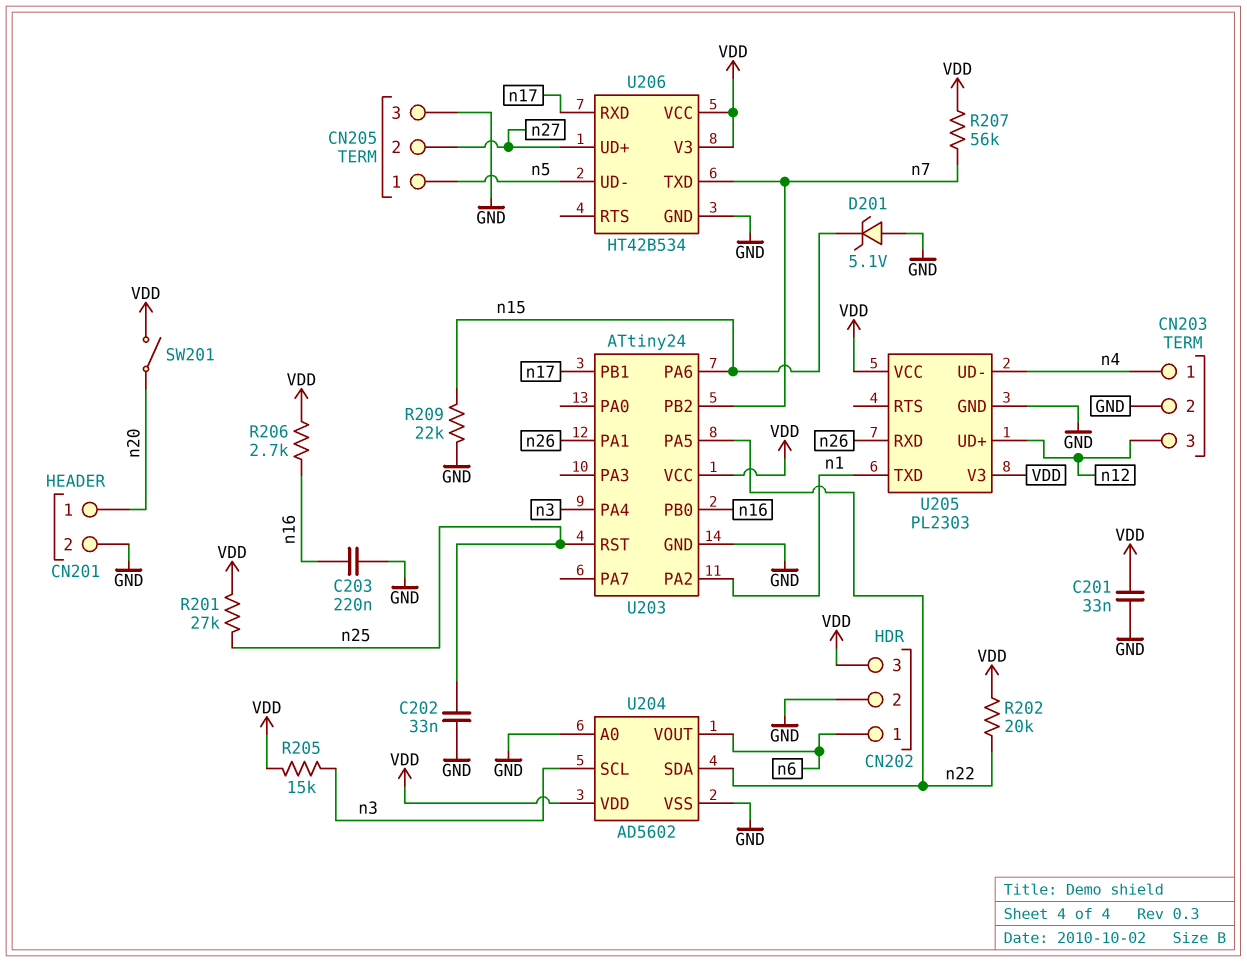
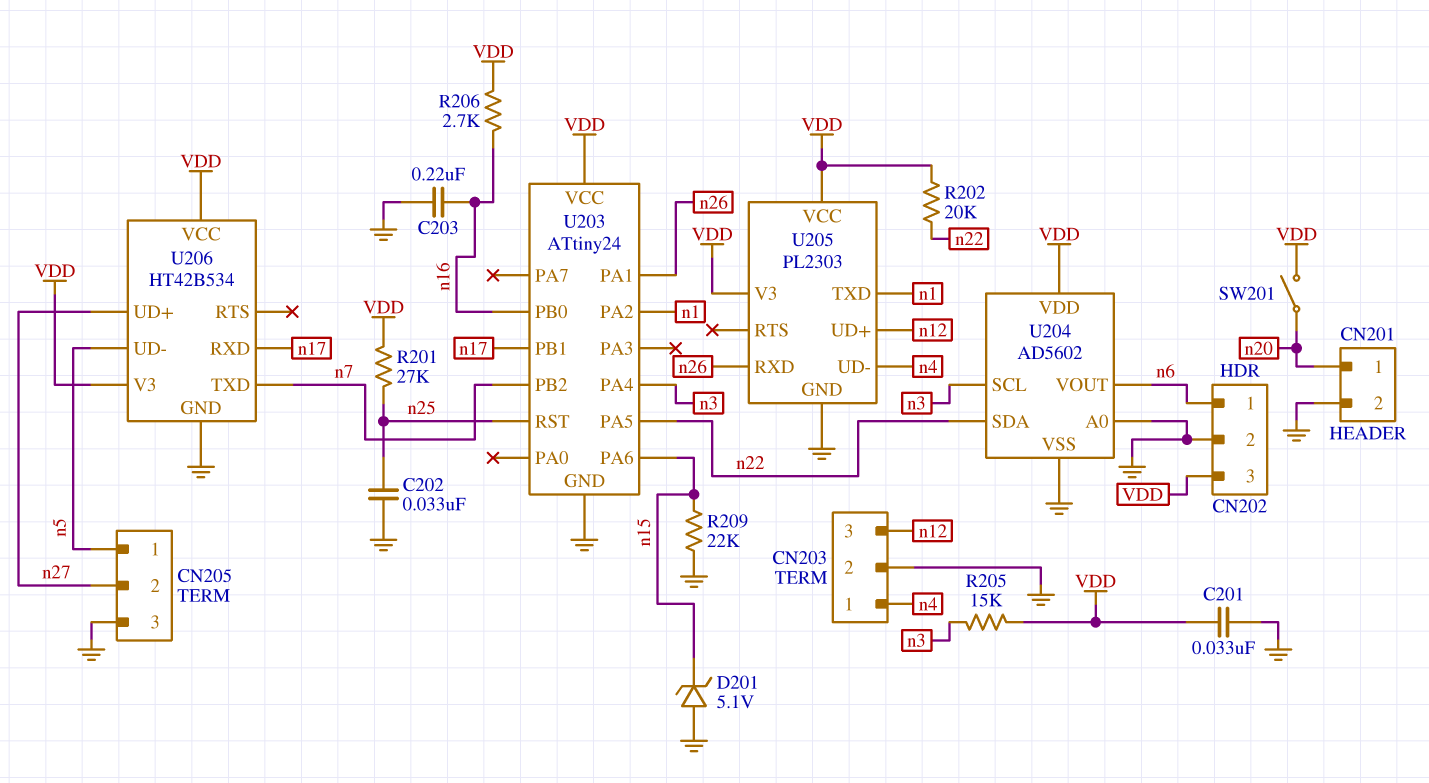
R207: 56k (VDD, n7) -> none

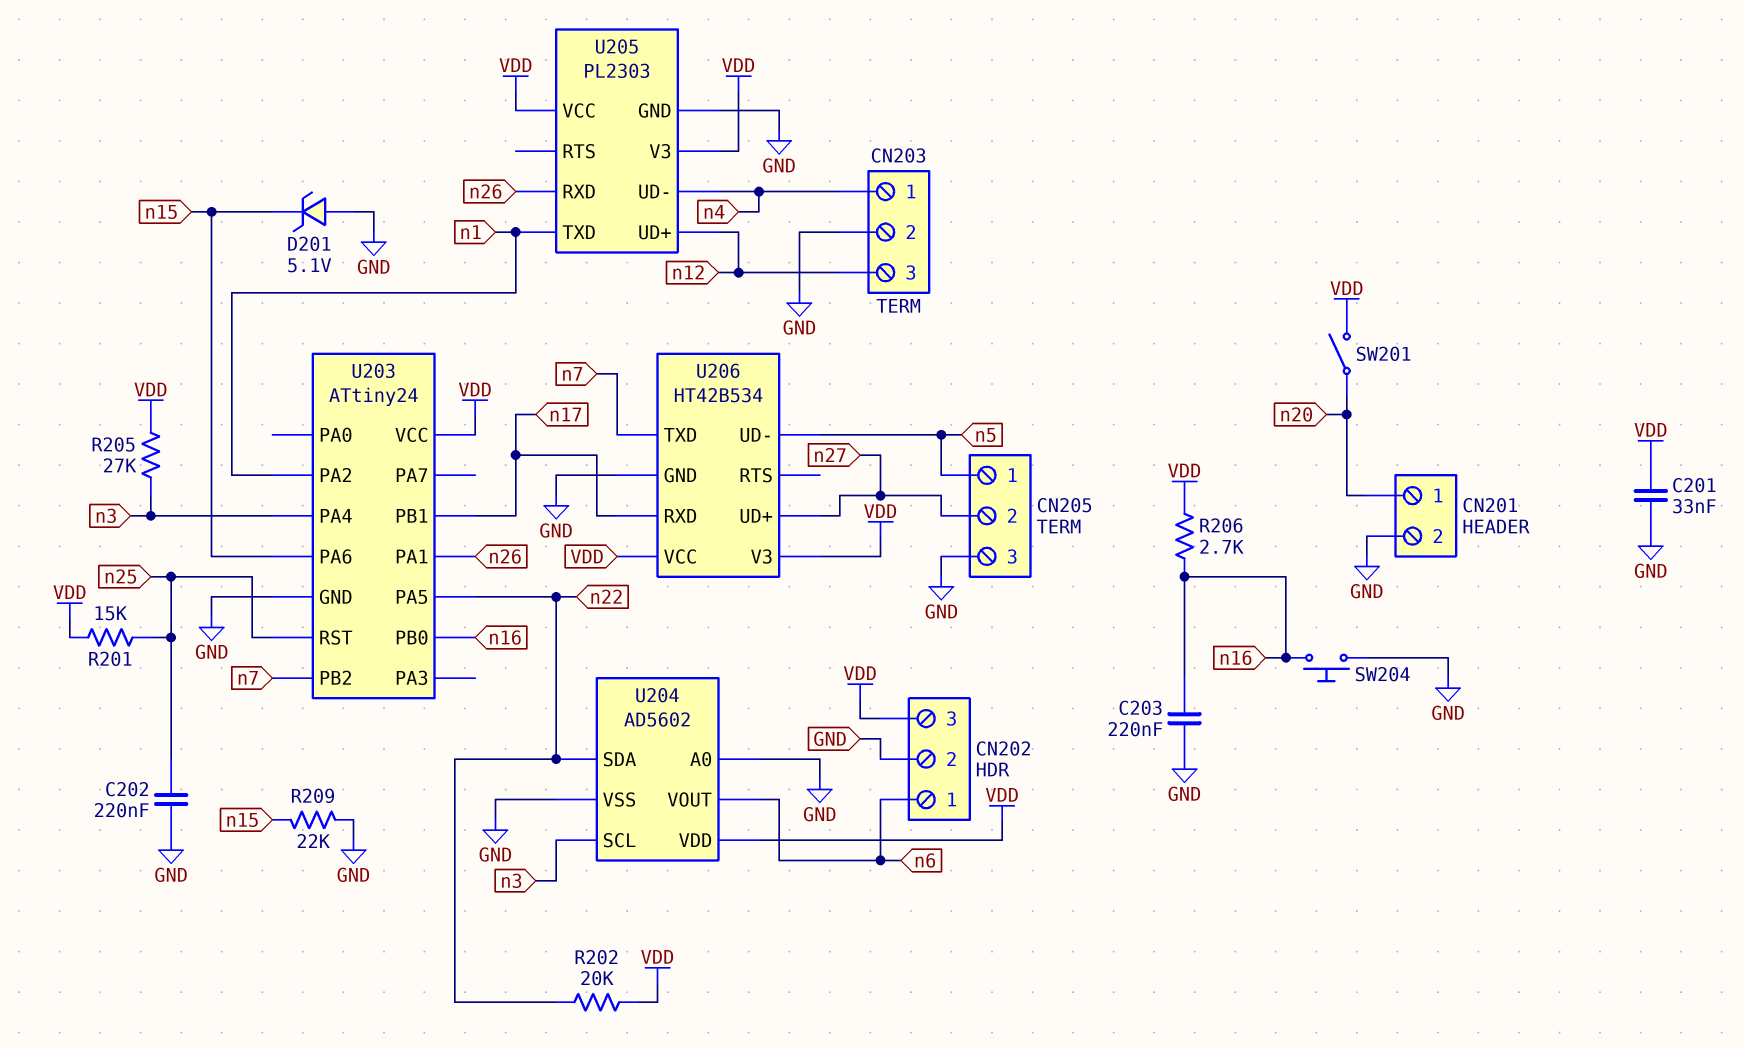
C202: 33nF (GND, n25) -> 220nF (GND, n25)
R201: 27k (VDD, n25) -> 15k (VDD, n25)
R205: 15k (VDD, n3) -> 27k (VDD, n3)
SW204: none -> button (GND, n16)

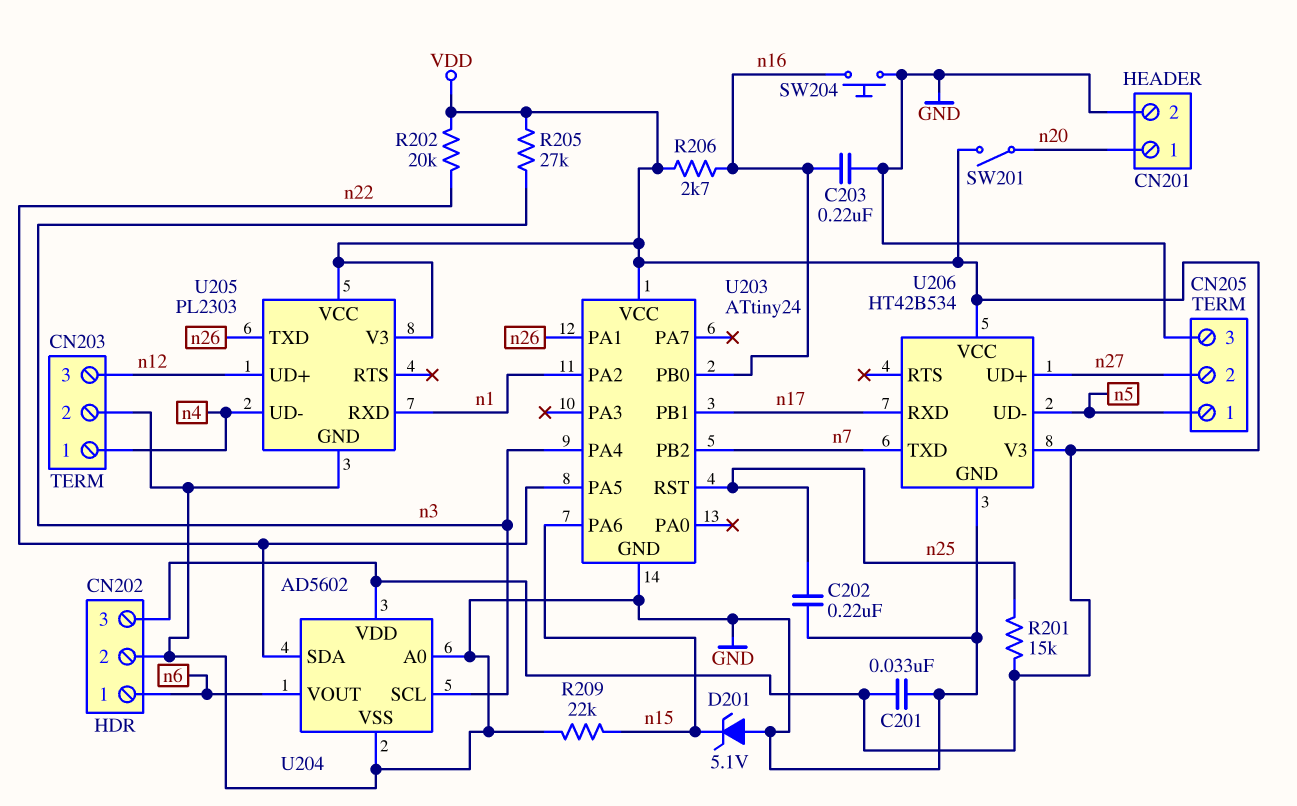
U205 pin RXD: n26 -> n1
U205 pin TXD: n1 -> n26

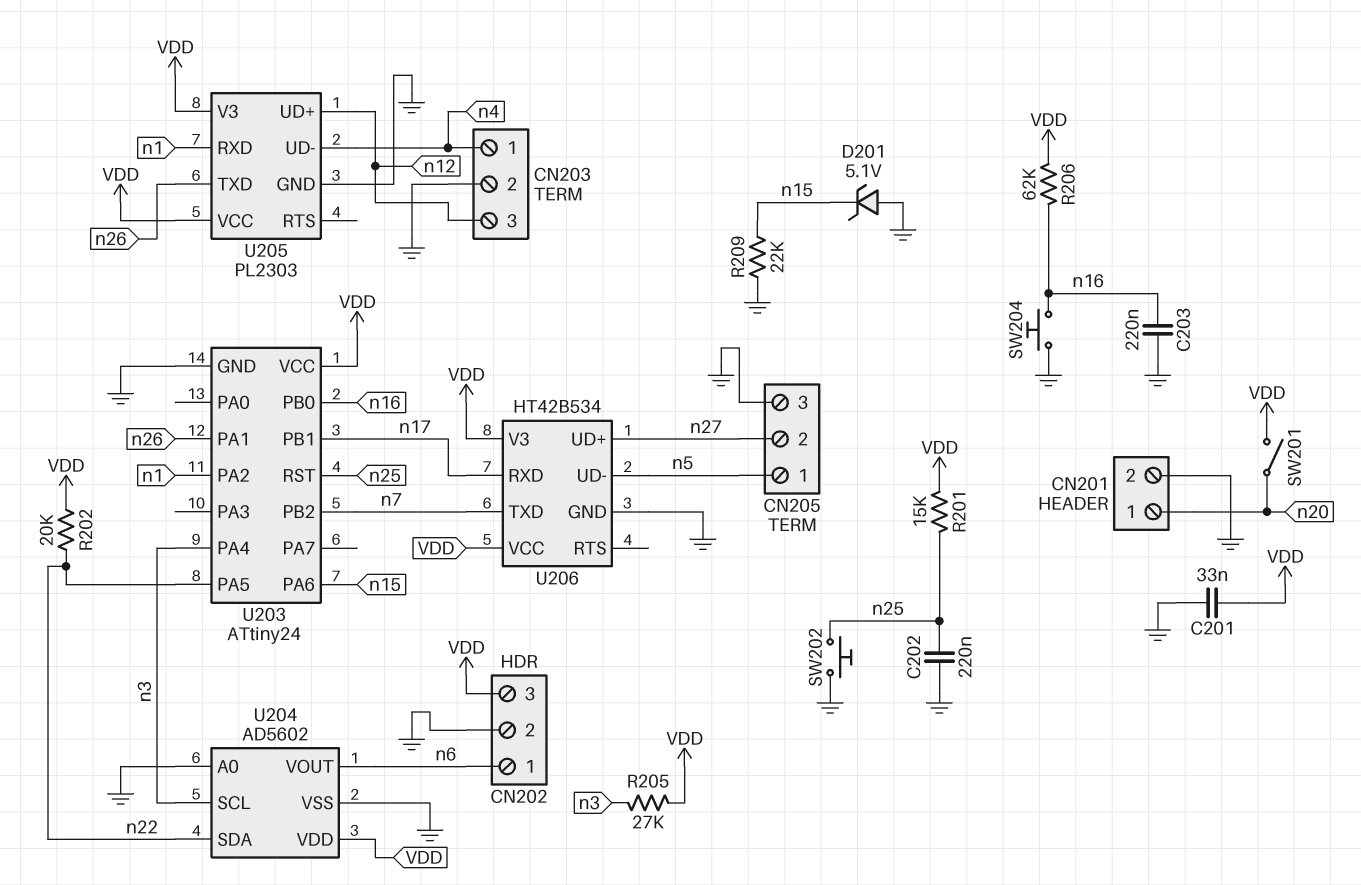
R206: 2.7k (VDD, n16) -> 62k (VDD, n16)
SW202: none -> button (GND, n25)

